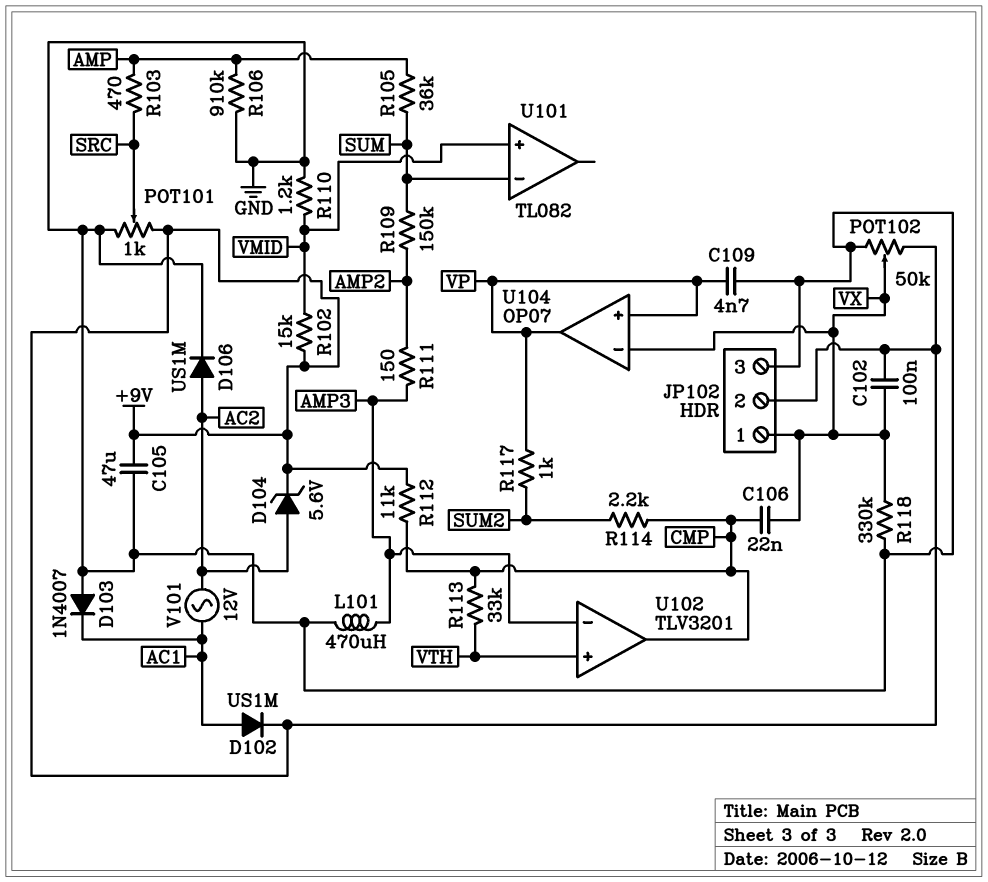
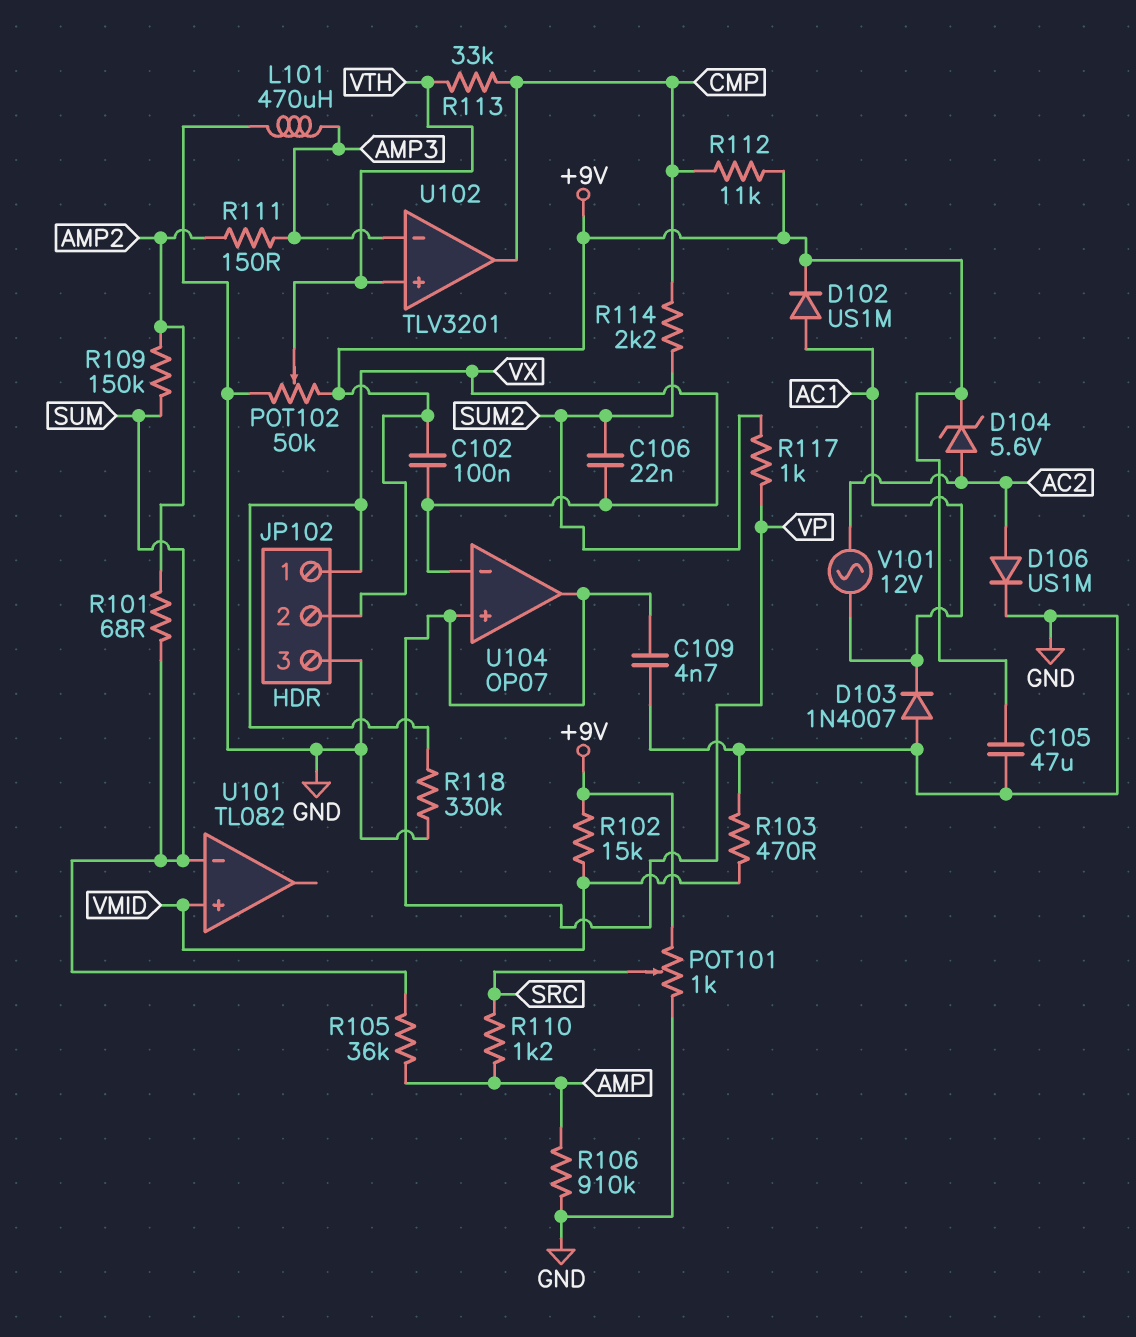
C106: 22nF (CMP, VX) -> 22nF (SUM2, VX)
POT102: 50k (+9V, GND, wiper VX) -> 50k (+9V, GND, wiper VTH)
R101: none -> 68 (AMP2, SUM)
R103: 470 (AMP, SRC) -> 470 (GND, VMID)
R110: 1.2k (GND, VMID) -> 1.2k (AMP, SRC)

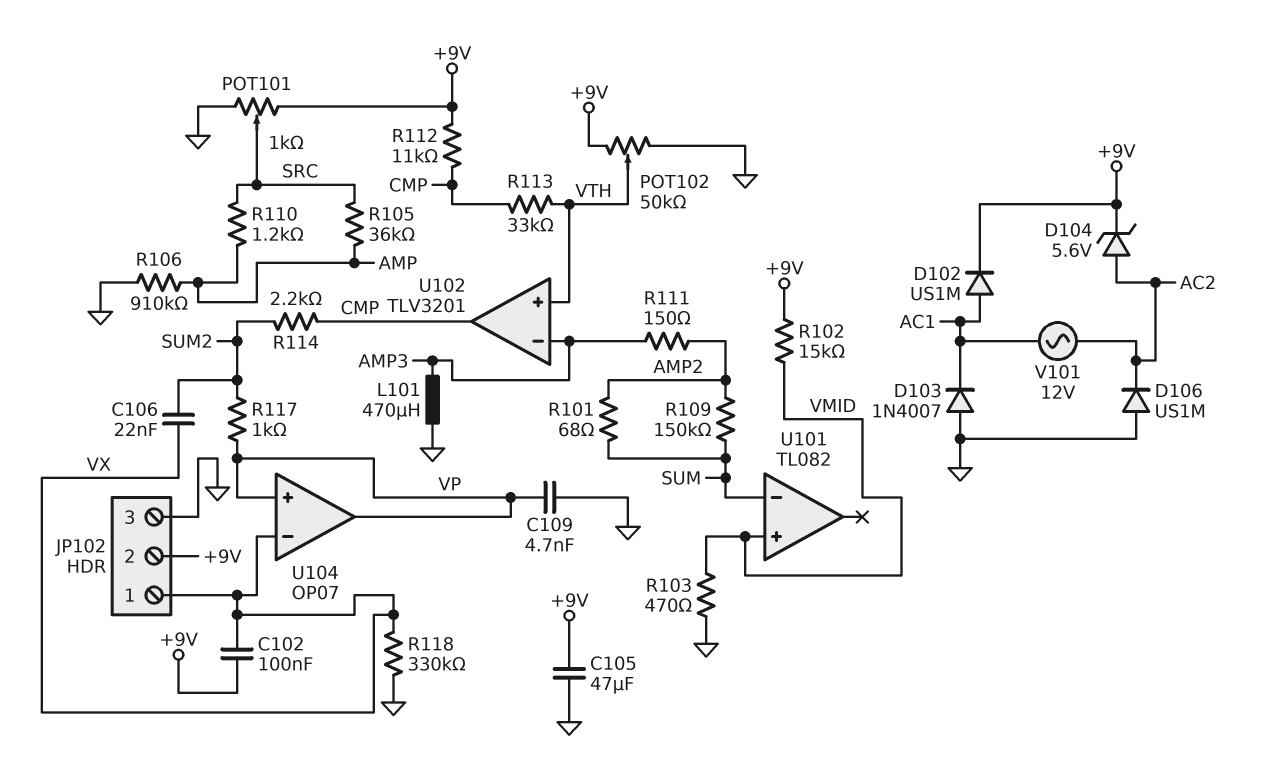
D106: diode US1M (A AC2, K GND) -> diode US1M (A GND, K AC2)
R105: 36k (AMP, SUM) -> 36k (AMP, SRC)

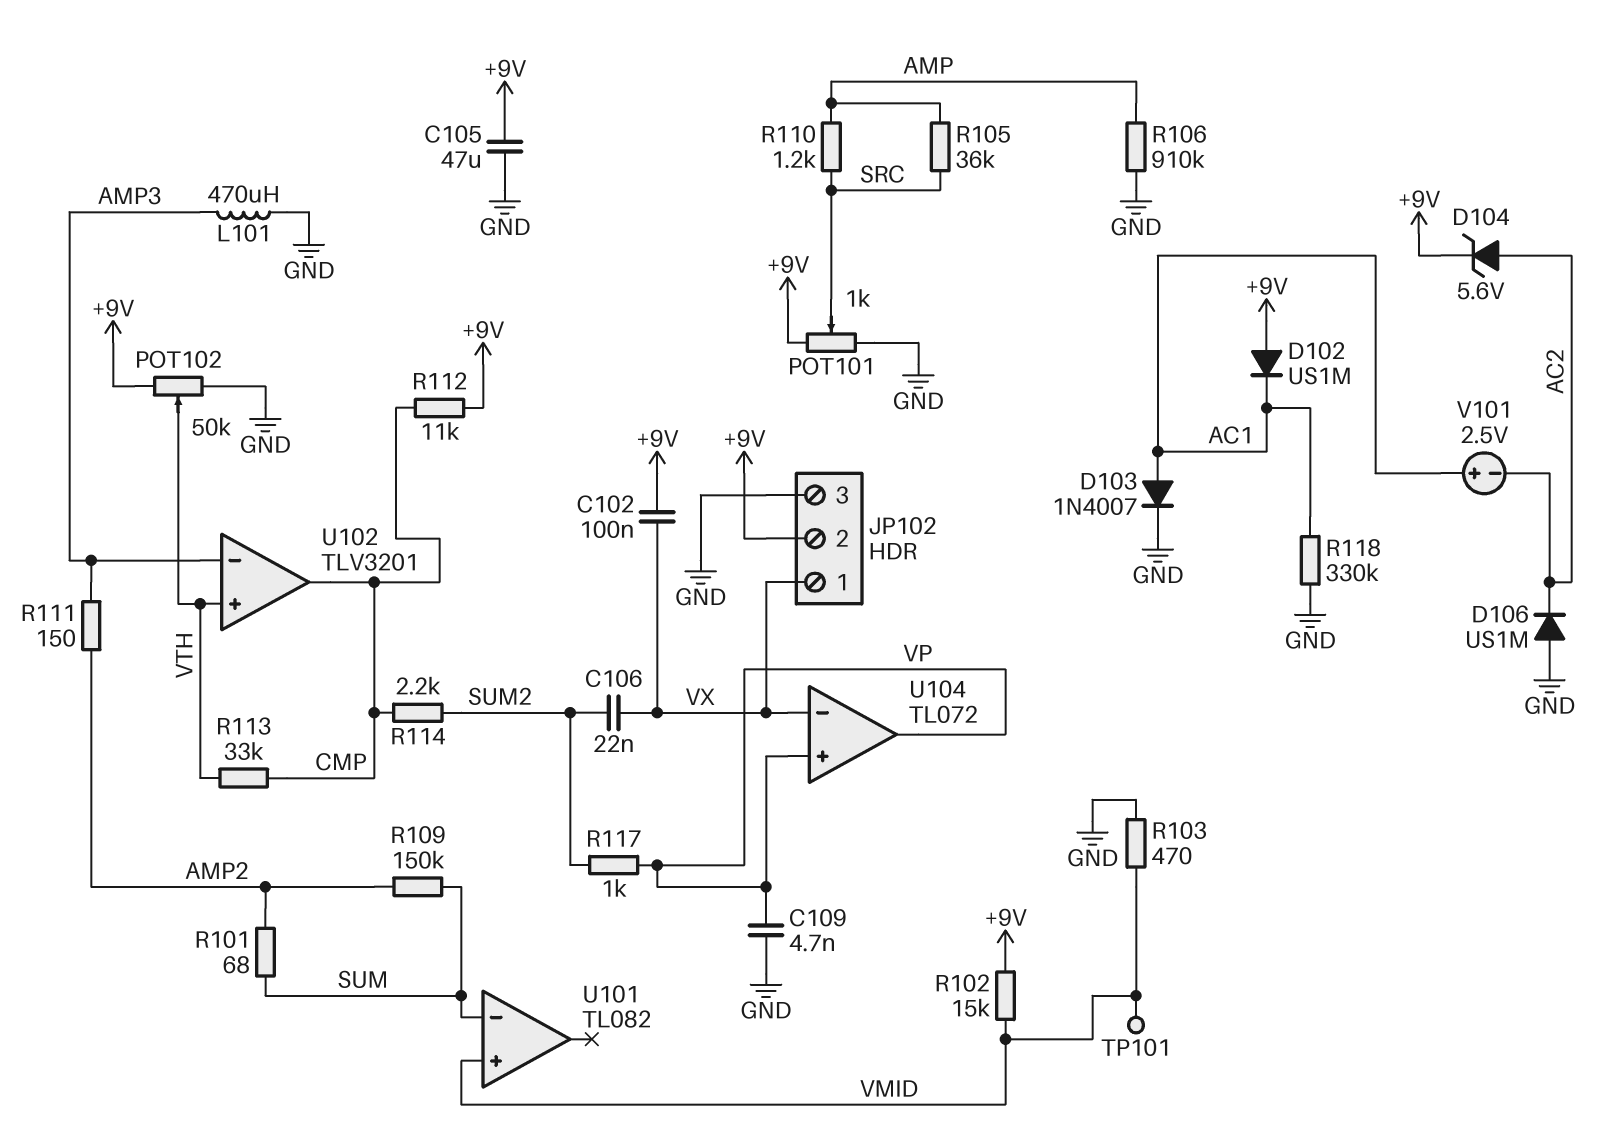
D102: diode US1M (A AC1, K +9V) -> diode US1M (A +9V, K AC1)
D103: diode 1N4007 (A GND, K AC1) -> diode 1N4007 (A AC1, K GND)
R118: 330k (GND, VX) -> 330k (AC1, GND)
TP101: none -> test point (VMID)
U104: OP07 -> TL072
V101: AC 12V (AC1, AC2) -> 2.5V (plus AC1, minus AC2)

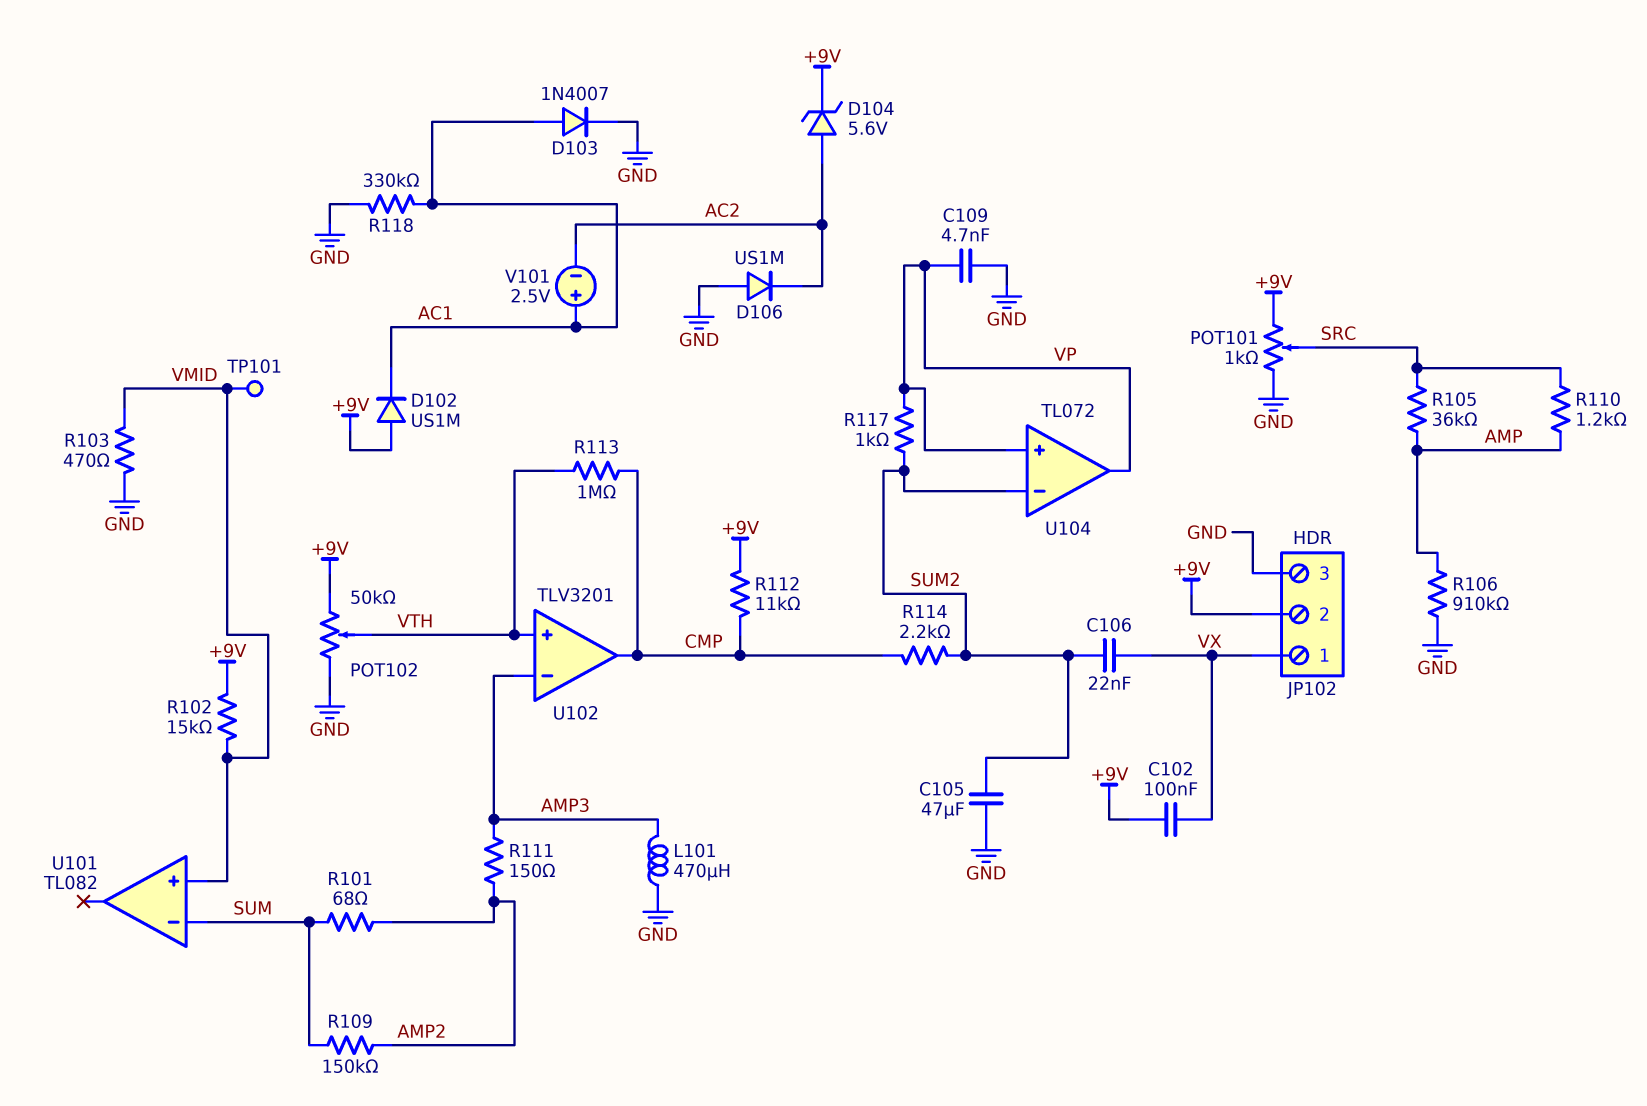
C105: 47uF (+9V, GND) -> 47uF (GND, SUM2)
R113: 33k (CMP, VTH) -> 1M (CMP, VTH)
U104 pin in-: VX -> SUM2

